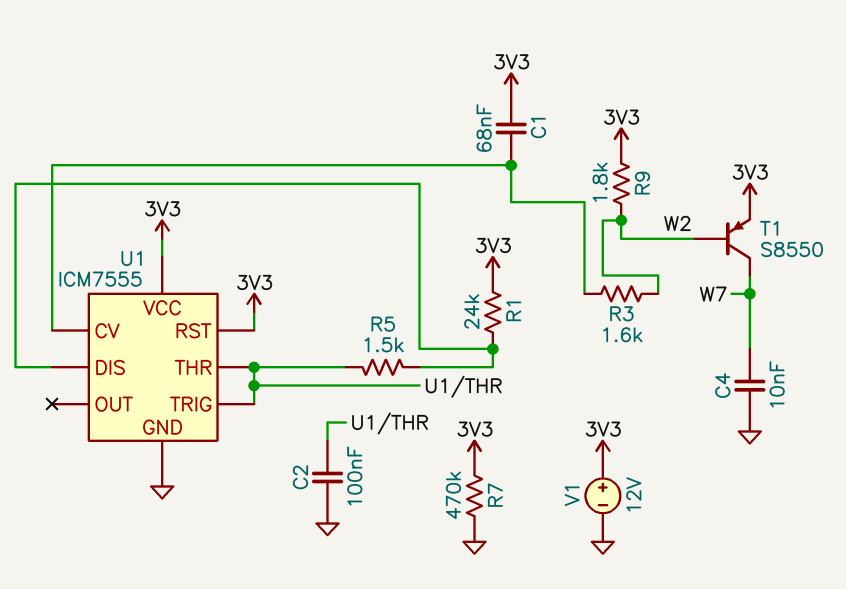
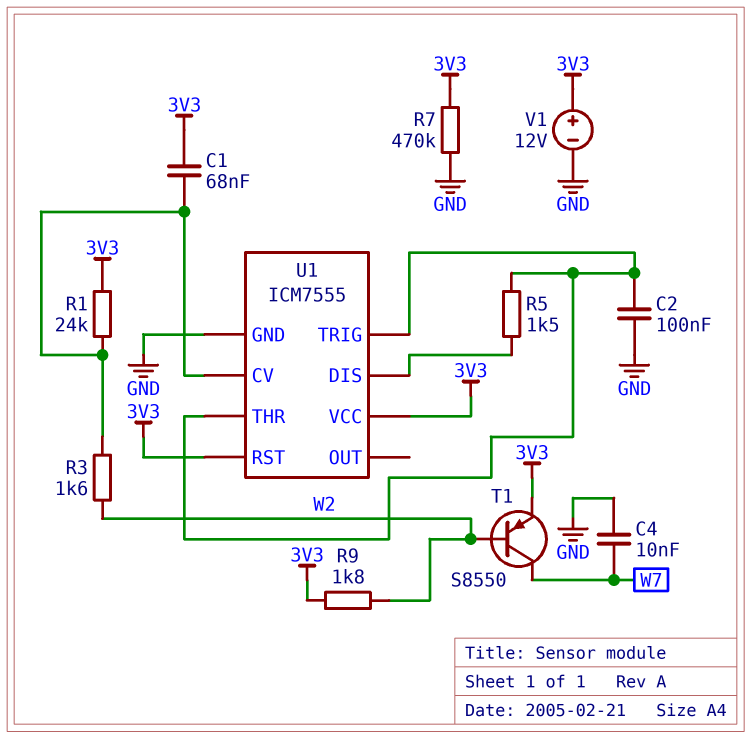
R1: 24k (3V3, U1/DIS) -> 24k (3V3, U1/CV)

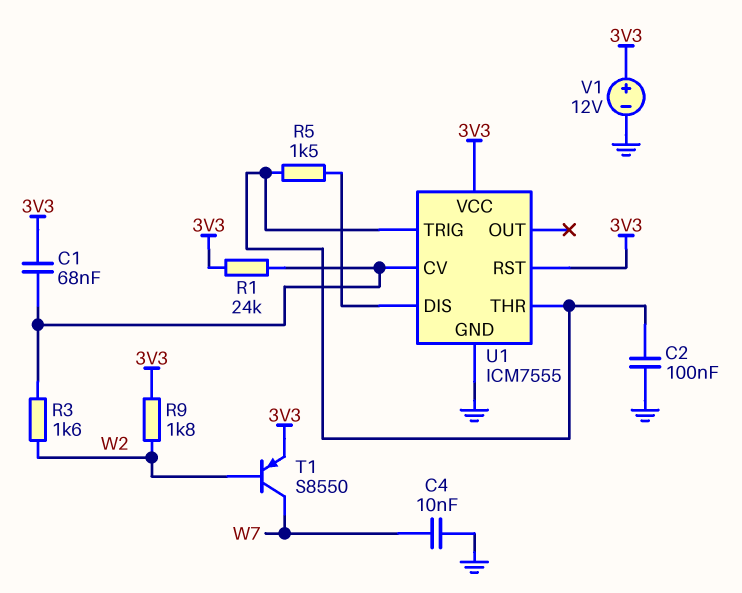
R7: 470k (3V3, GND) -> none

